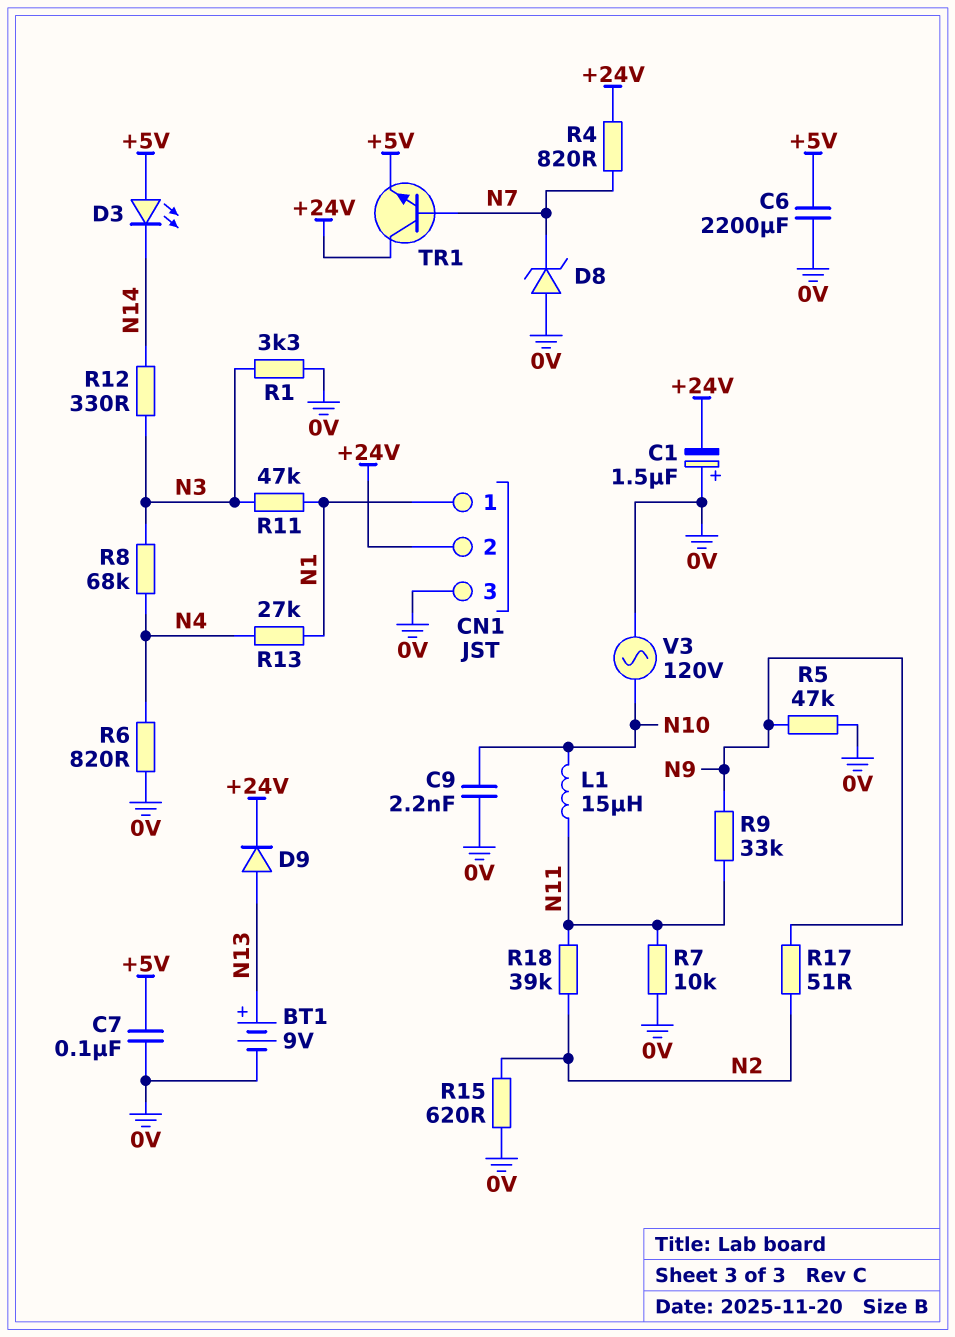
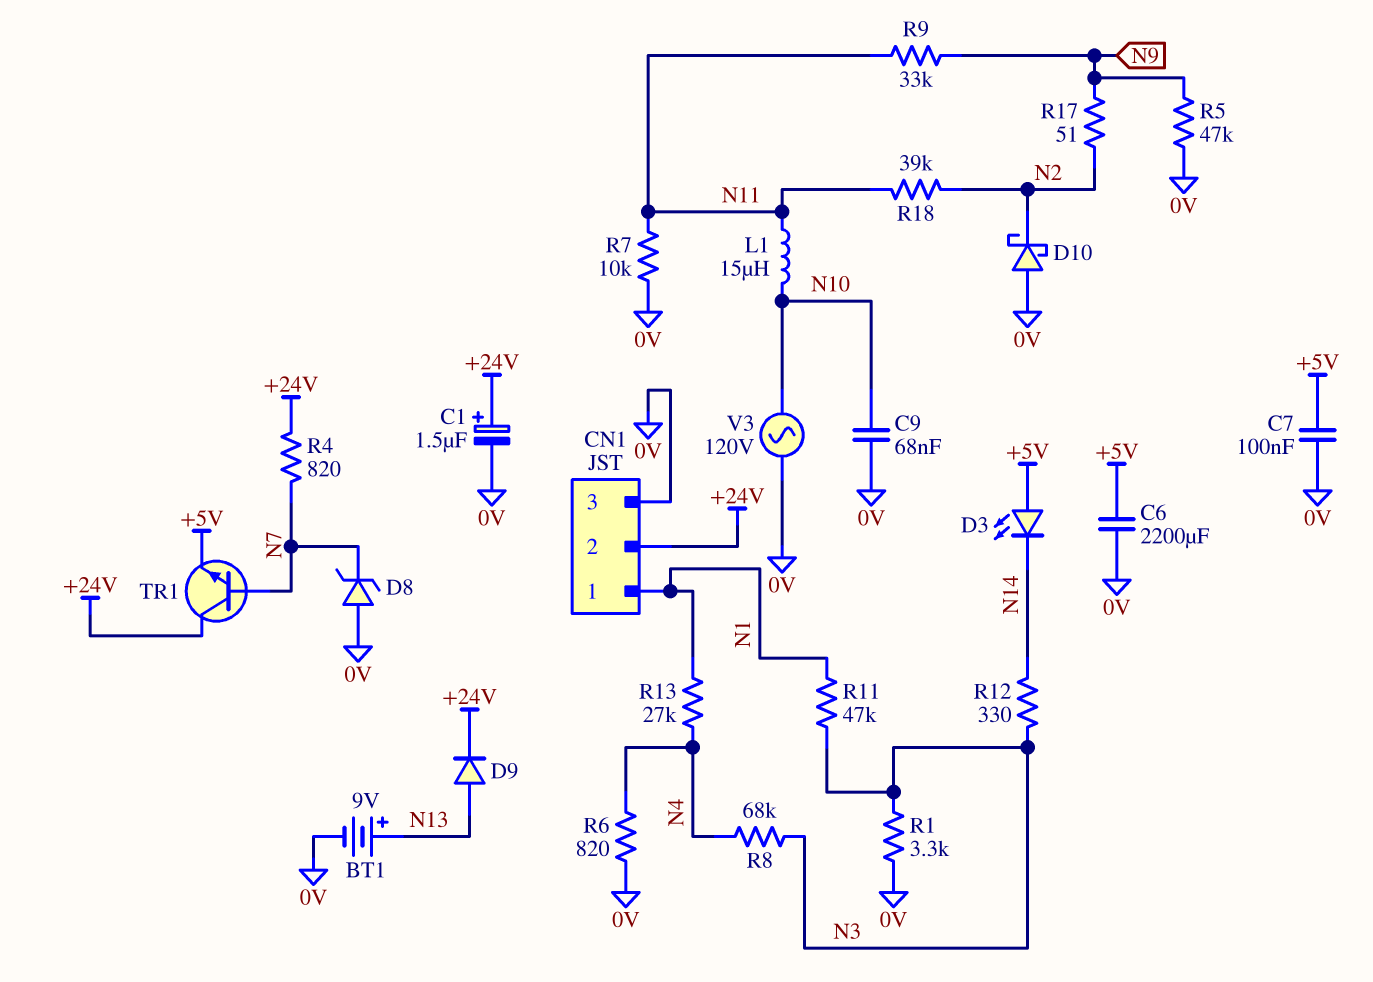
C1: 1.5uF (plus 0V, minus +24V) -> 1.5uF (plus +24V, minus 0V)
C9: 2.2nF (0V, N10) -> 68nF (0V, N10)
D10: none -> schottky (A 0V, K N2)
R15: 620 (0V, N2) -> none

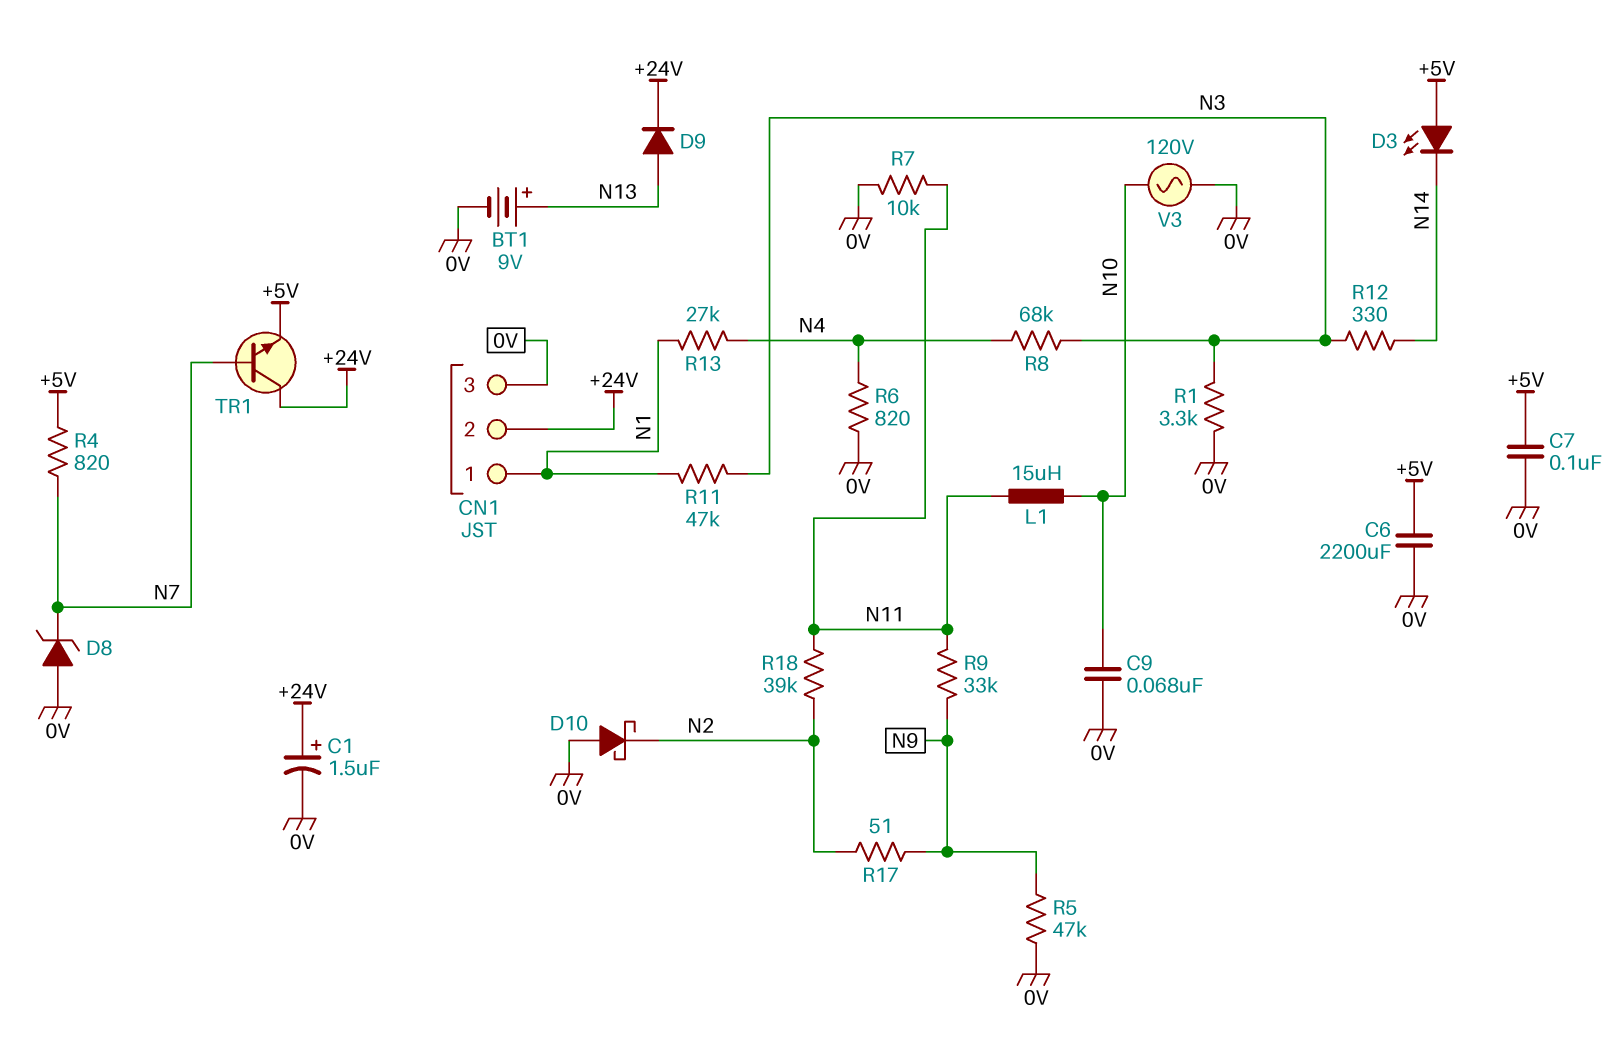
R4: 820 (+24V, N7) -> 820 (+5V, N7)

